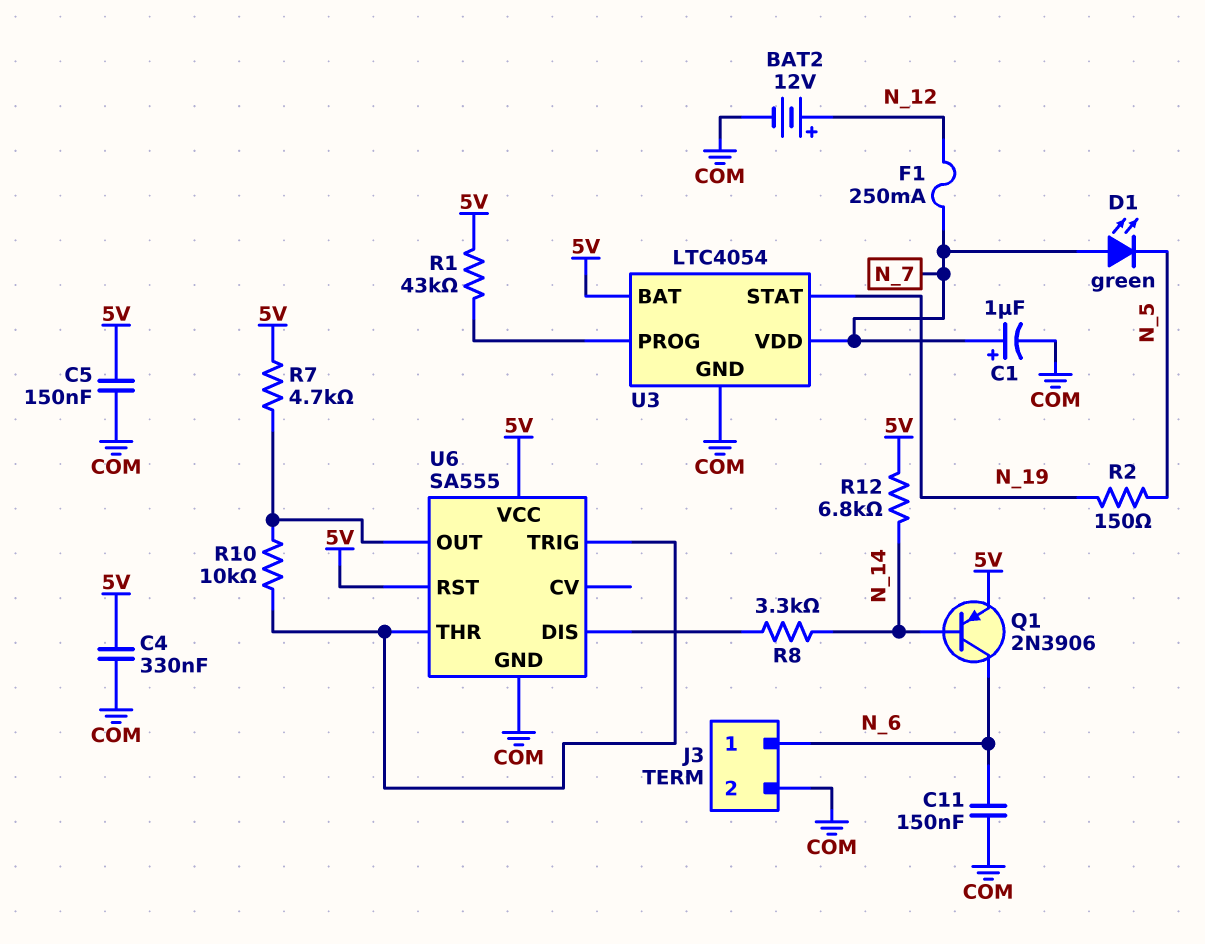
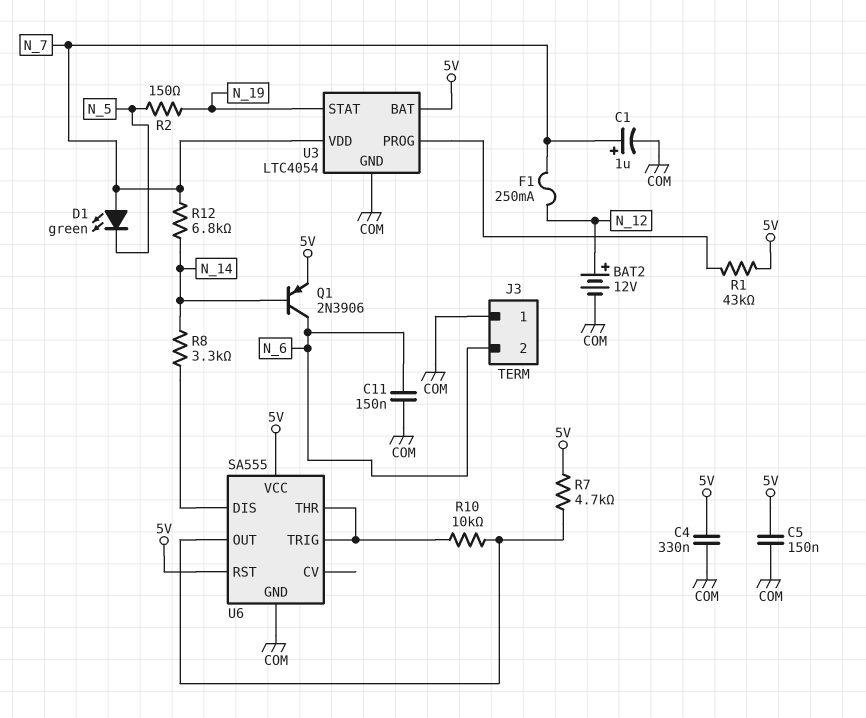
J3 pin 1: N_6 -> COM
J3 pin 2: COM -> N_6
R12: 6.8k (5V, N_14) -> 6.8k (N_7, N_14)

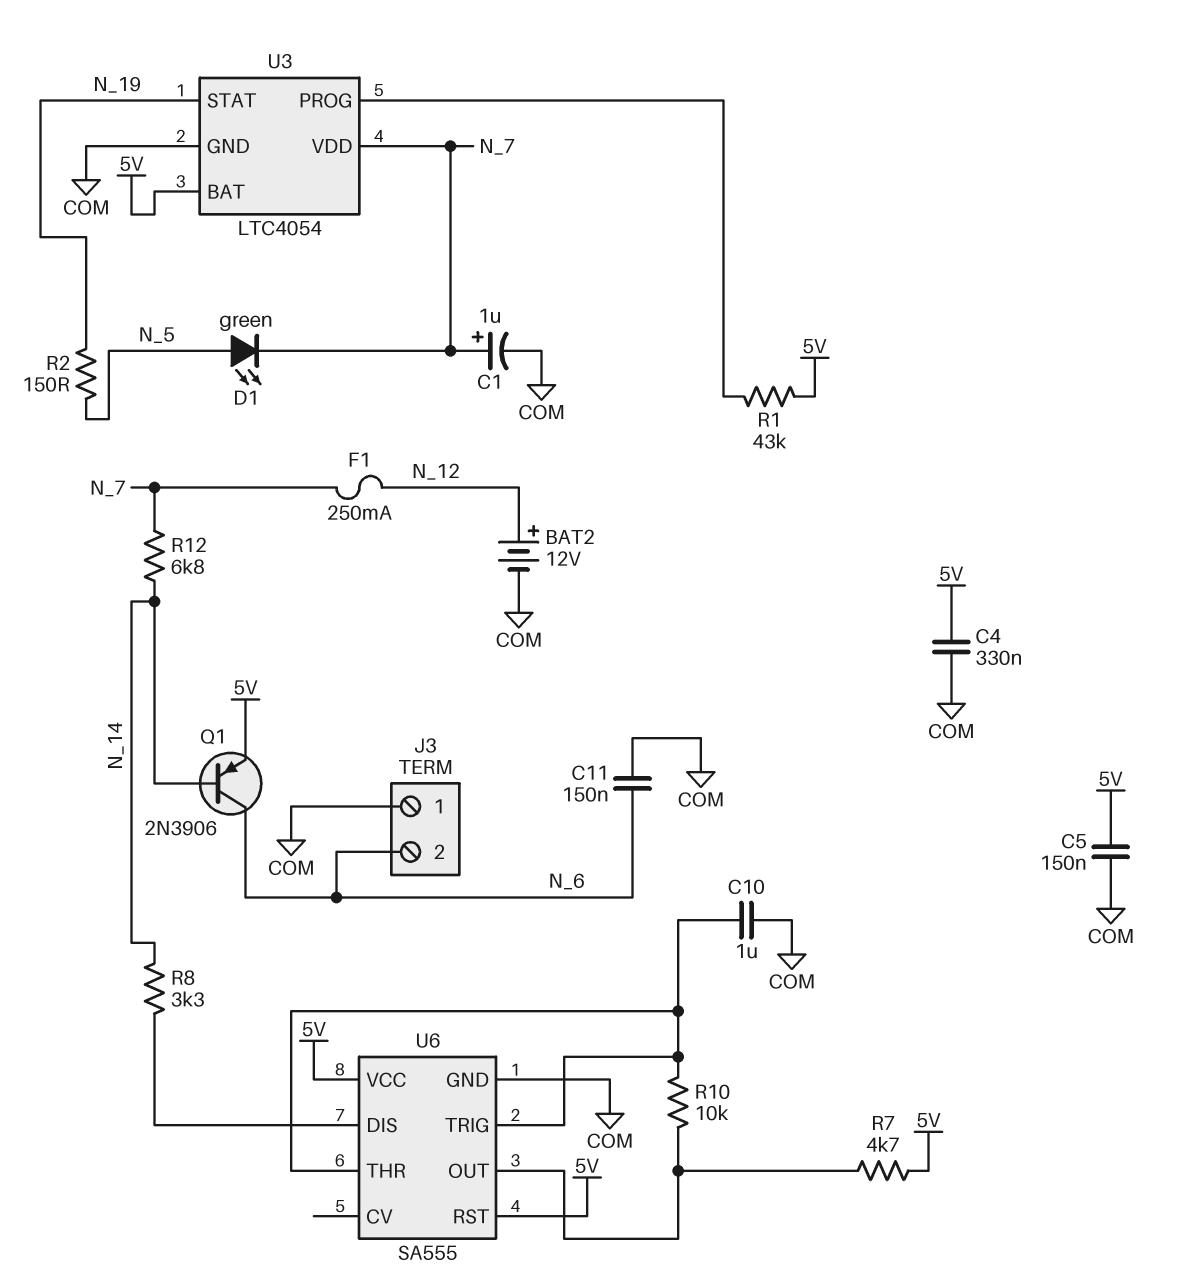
C10: none -> 1uF (COM, U6/THR)
D1: LED green (A N_7, K N_5) -> LED green (A N_5, K N_7)

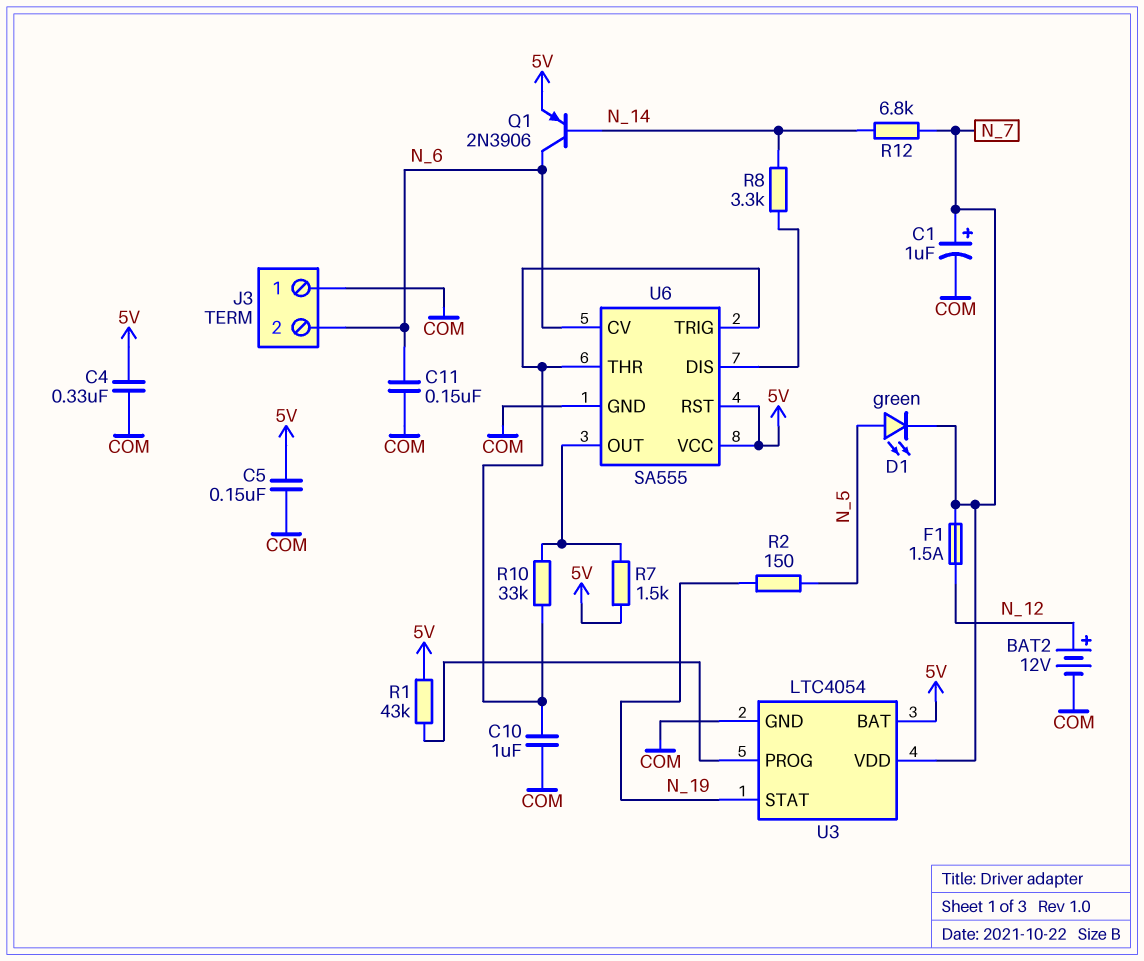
F1: 250mA (N_7, N_12) -> 1.5A (N_7, N_12)
R7: 4.7k (5V, U6/OUT) -> 1.5k (5V, U6/OUT)
R10: 10k (U6/OUT, U6/THR) -> 33k (U6/OUT, U6/THR)
U6 pin CV: none -> N_6

